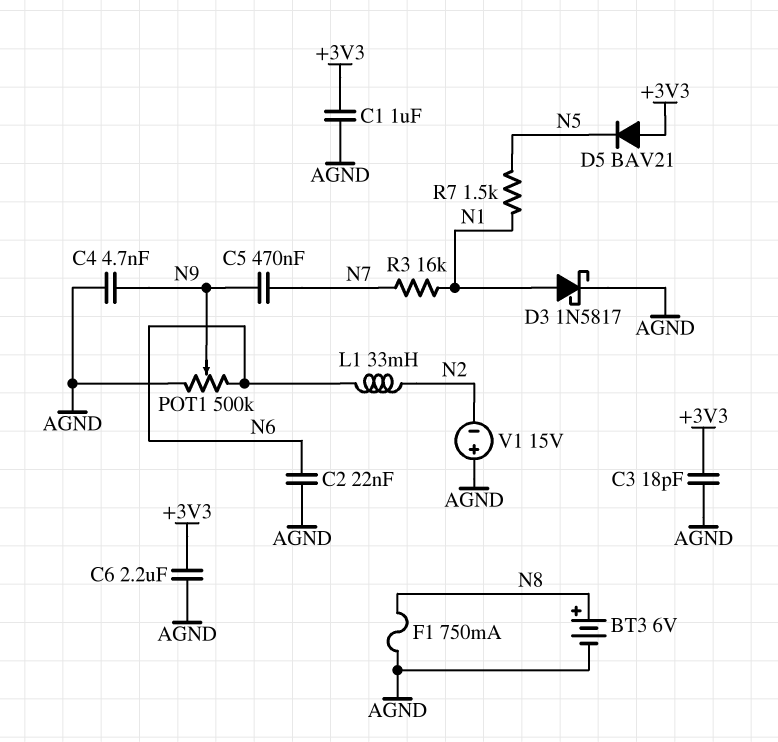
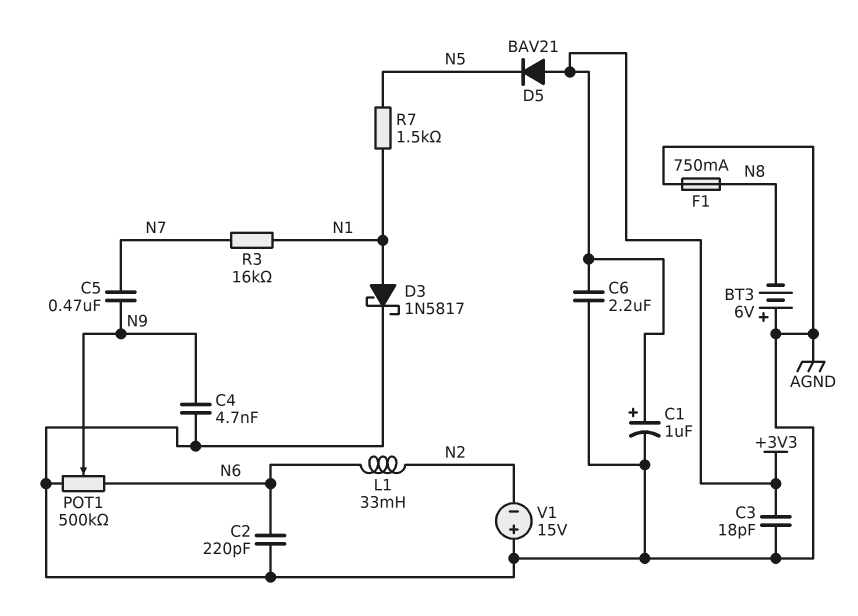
BT3: 6V (plus N8, minus AGND) -> 6V (plus AGND, minus N8)
C1: 1uF (+3V3, AGND) -> 1uF (plus +3V3, minus AGND)
C2: 22nF (AGND, N6) -> 220pF (AGND, N6)

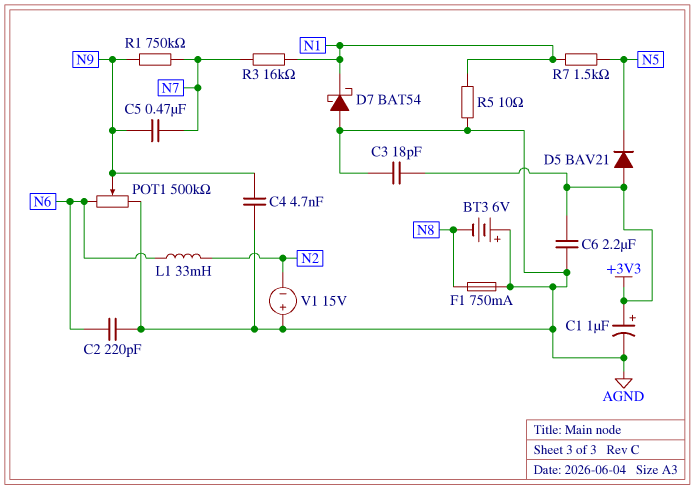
D3: schottky 1N5817 (A N1, K AGND) -> none
D7: none -> schottky BAT54 (A AGND, K N1)
R1: none -> 750k (N7, N9)
R5: none -> 10 (AGND, N1)

